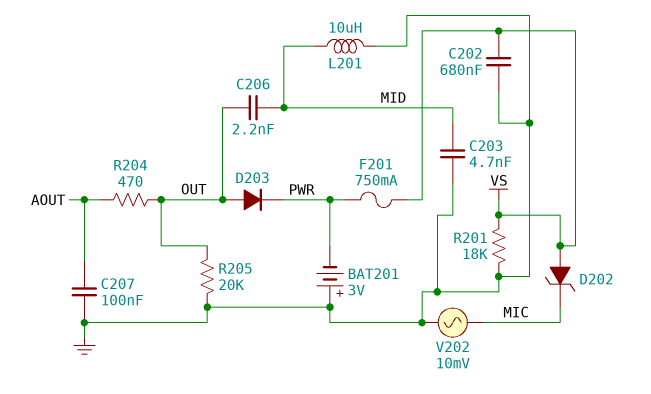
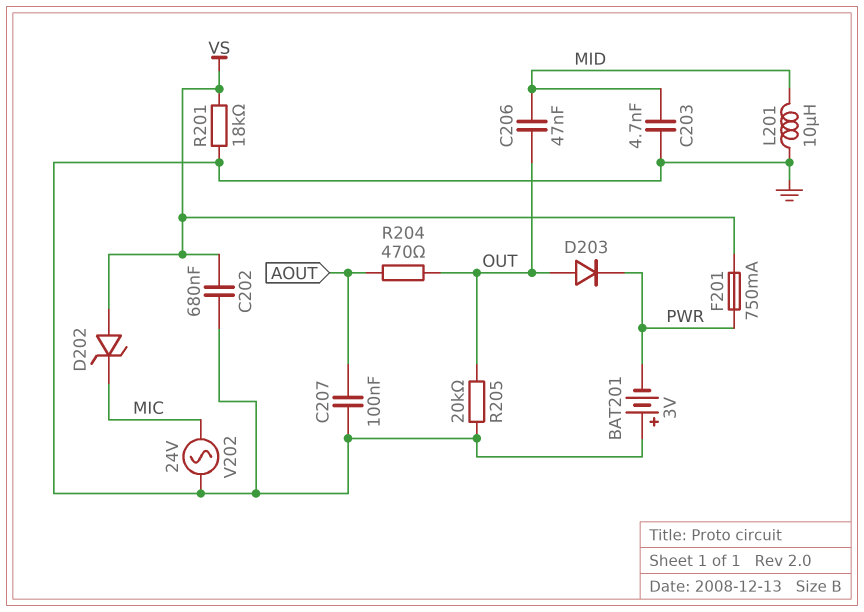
C206: 2.2nF (MID, OUT) -> 47nF (MID, OUT)
V202: AC 10mV (GND, MIC) -> AC 24V (GND, MIC)

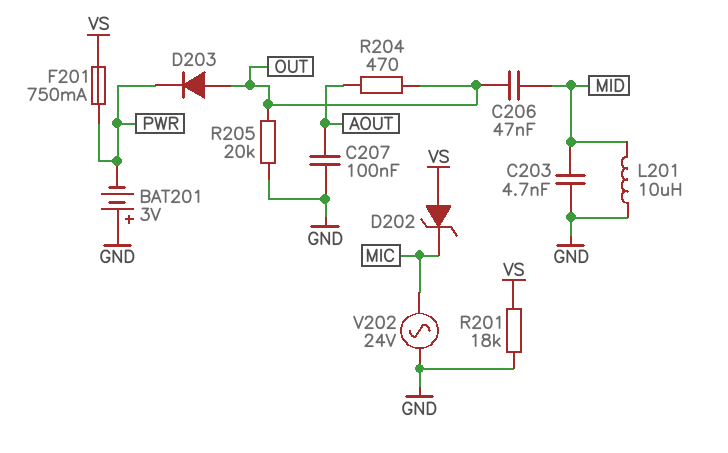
C202: 680nF (GND, VS) -> none

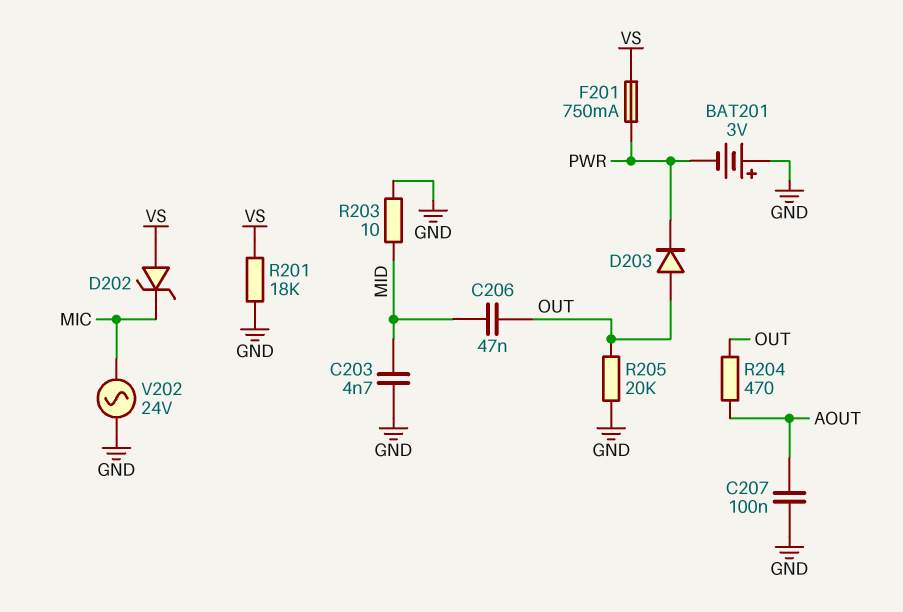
L201: 10uH (GND, MID) -> none
R203: none -> 10 (GND, MID)

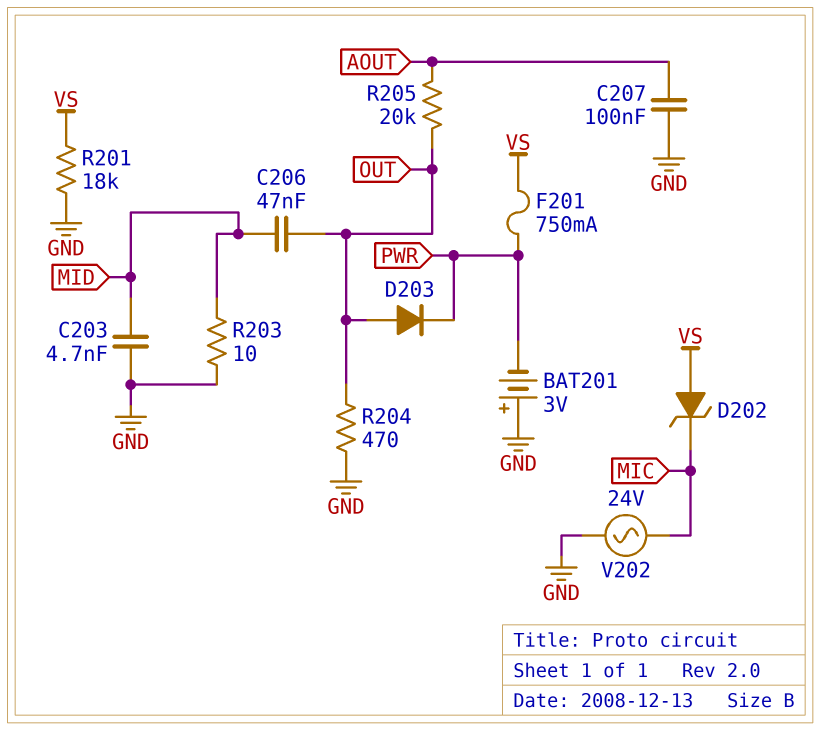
R204: 470 (AOUT, OUT) -> 470 (GND, OUT)
R205: 20k (GND, OUT) -> 20k (AOUT, OUT)

